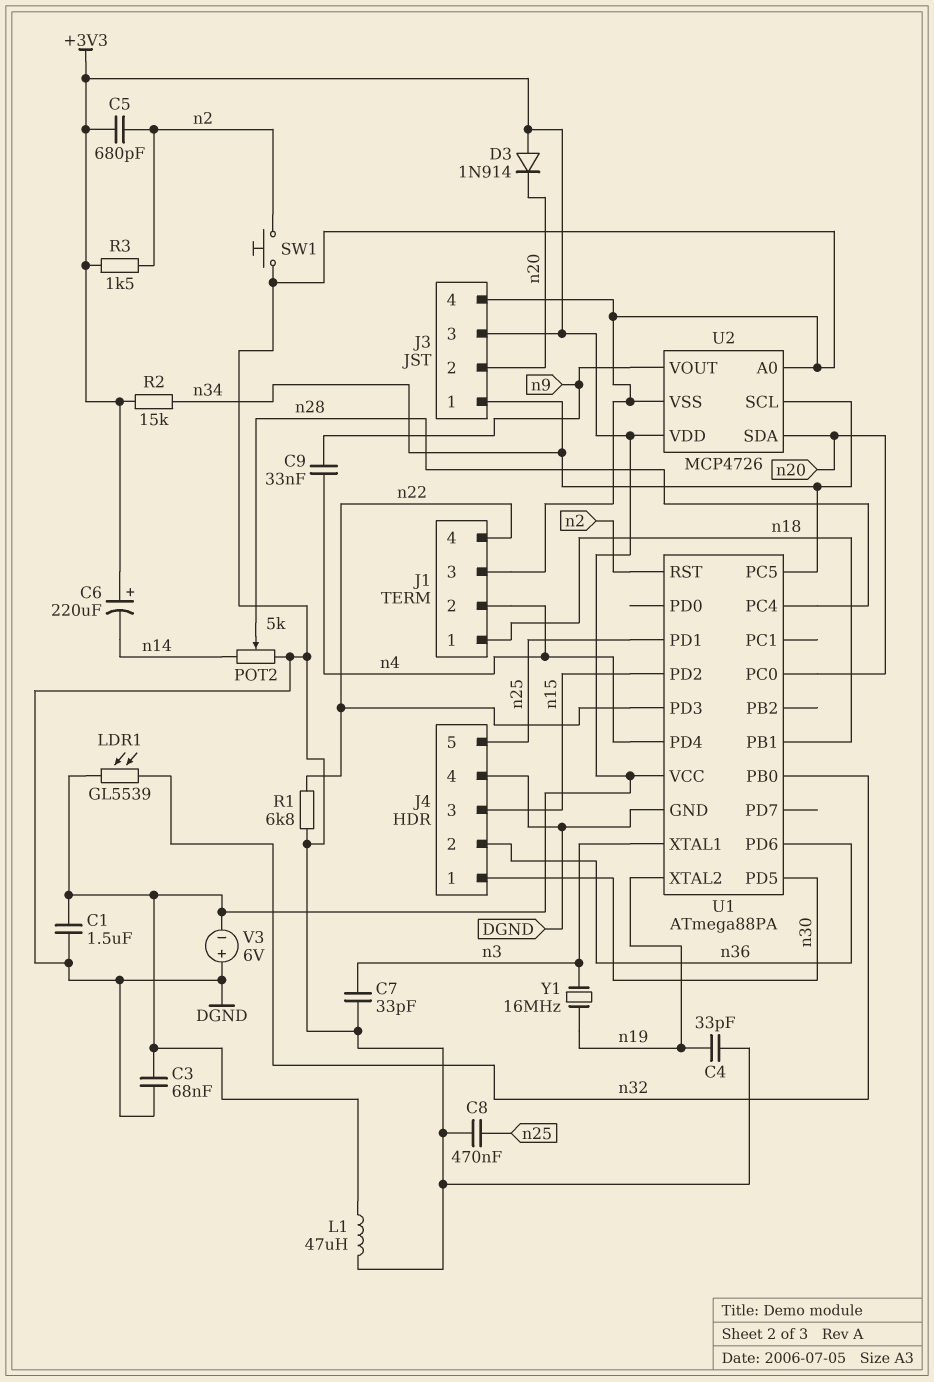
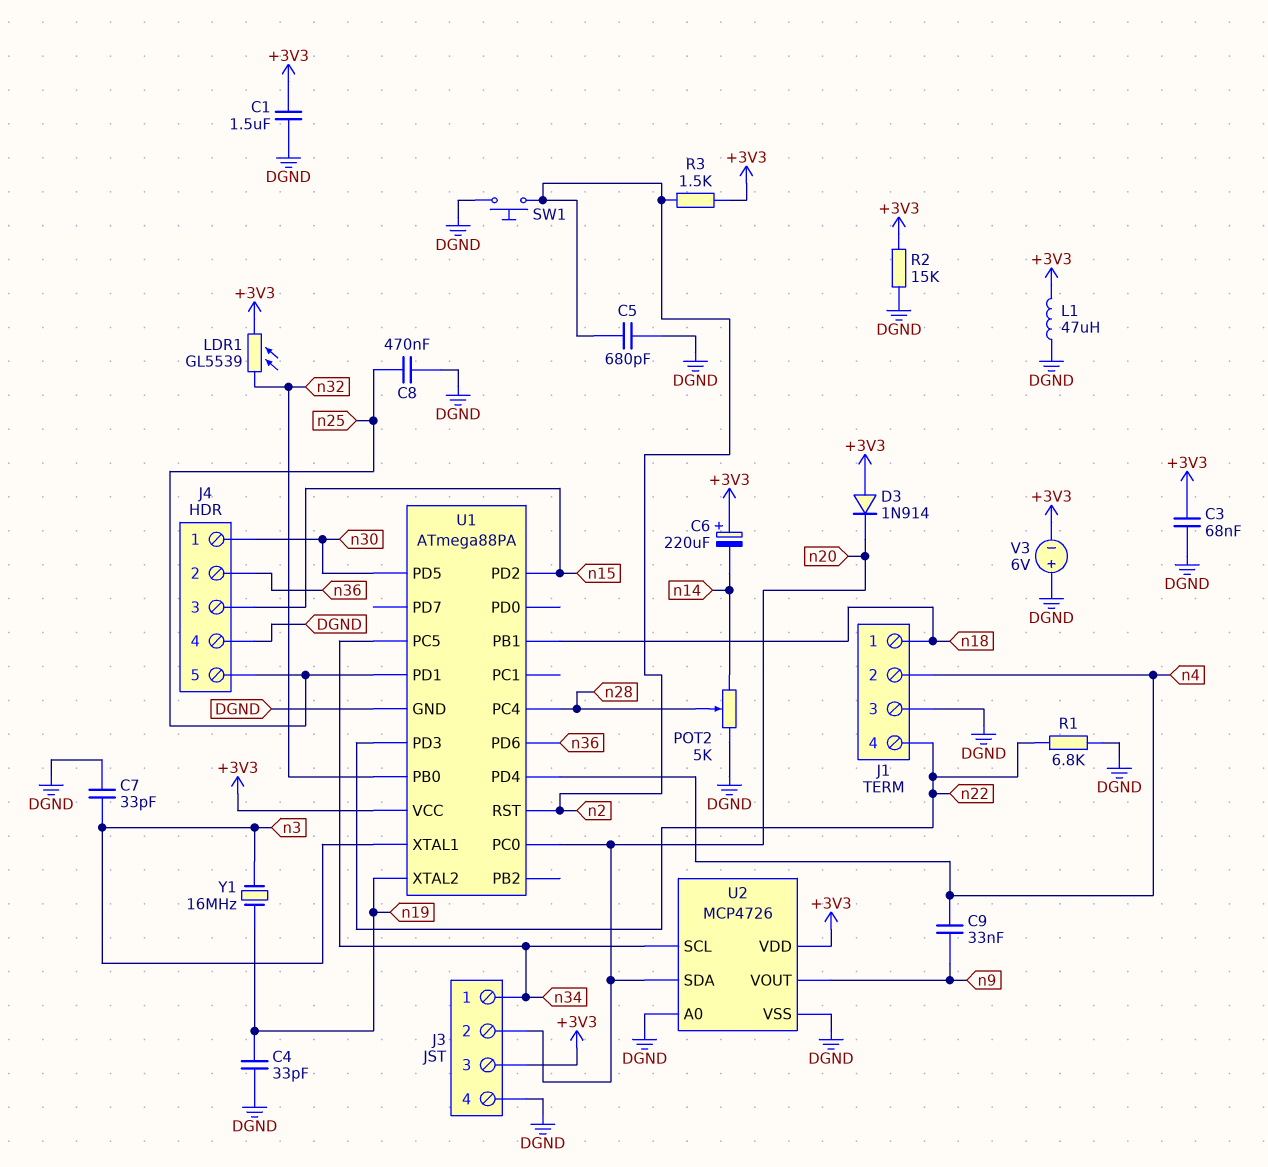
C5: 680pF (+3V3, n2) -> 680pF (DGND, n2)
R2: 15k (+3V3, n34) -> 15k (+3V3, DGND)

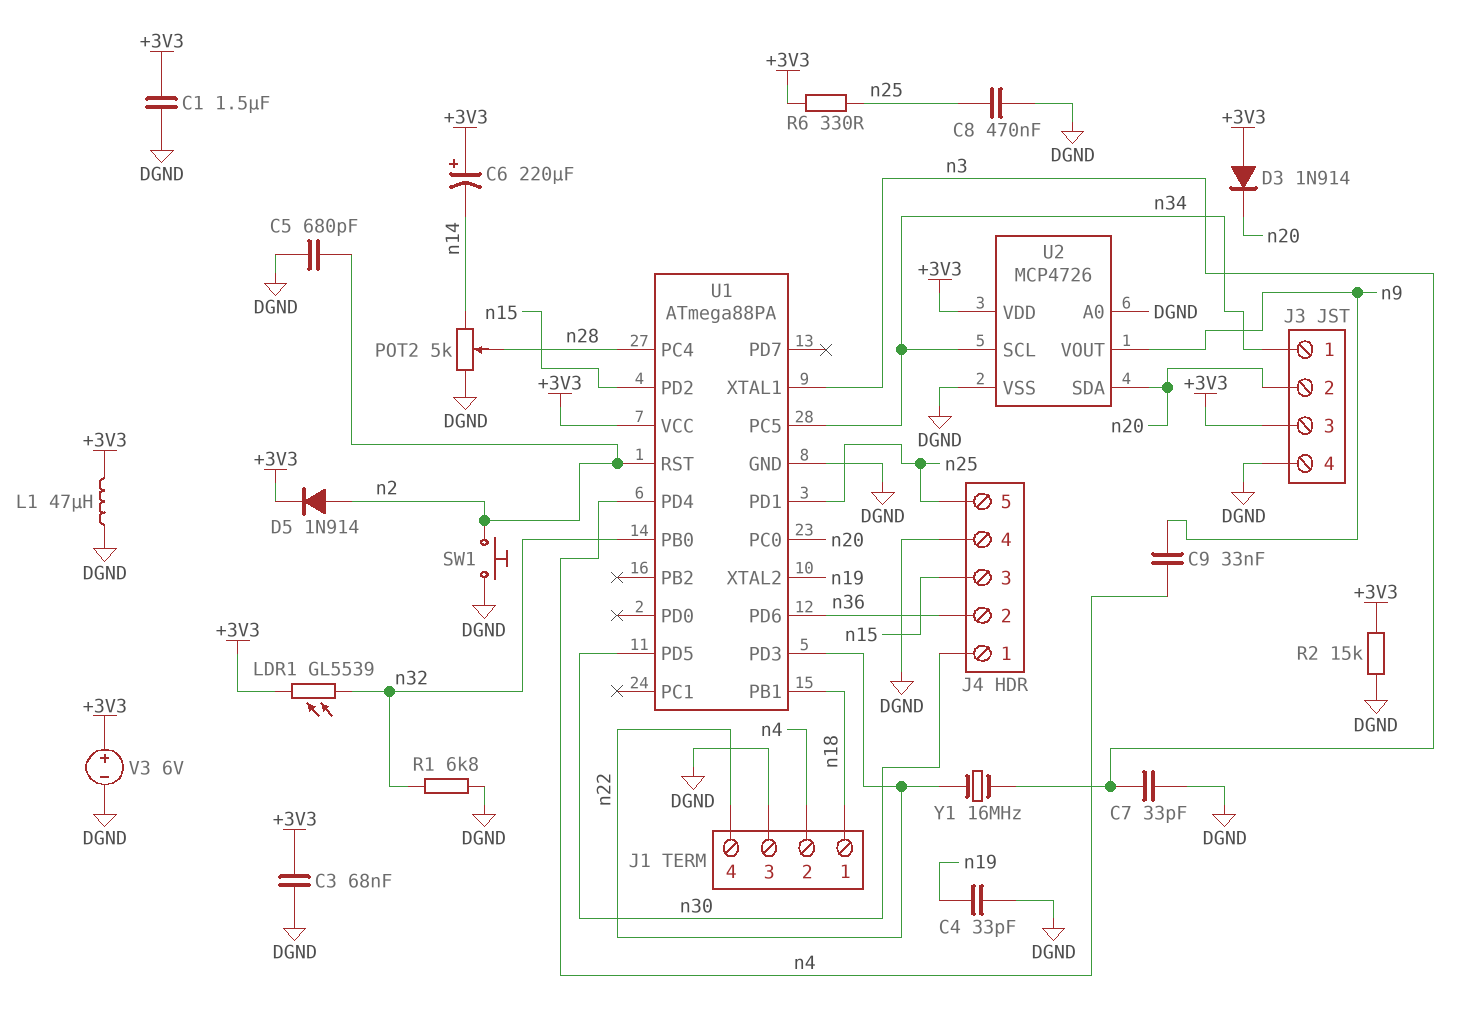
D5: none -> diode 1N914 (A n2, K +3V3)
R1: 6.8k (DGND, n22) -> 6.8k (DGND, n32)
R3: 1.5k (+3V3, n2) -> none
R6: none -> 330 (+3V3, n25)
V3: 6V (plus DGND, minus +3V3) -> 6V (plus +3V3, minus DGND)
Y1: 16MHz (n3, n19) -> 16MHz (n3, n22)

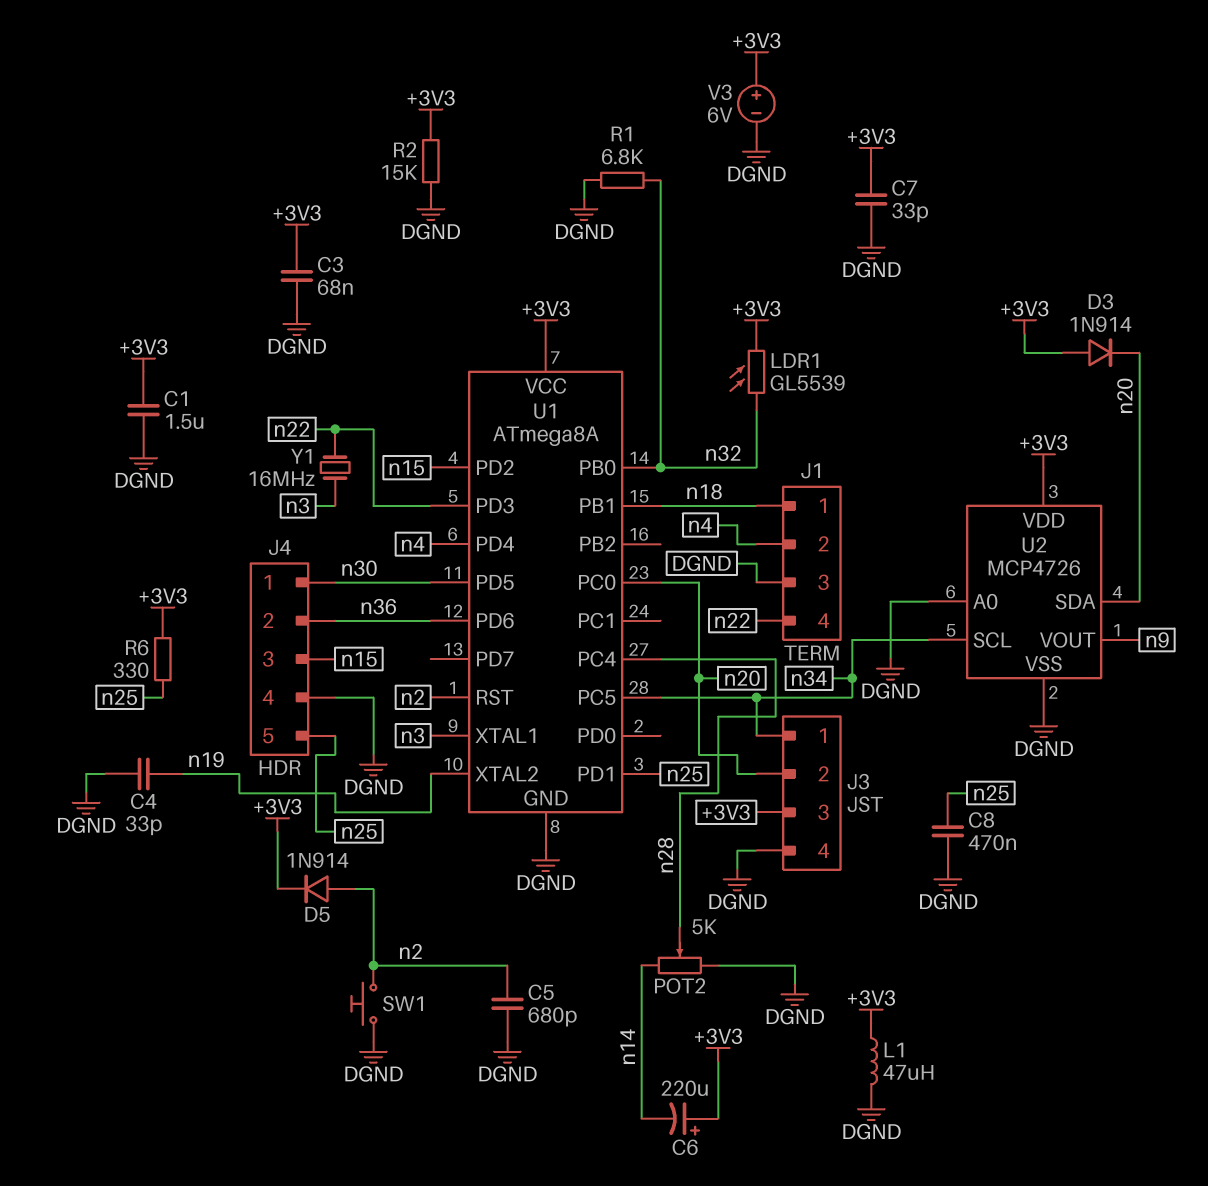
C7: 33pF (DGND, n3) -> 33pF (+3V3, DGND)
C9: 33nF (n4, n9) -> none
U1: ATmega88PA -> ATmega8A

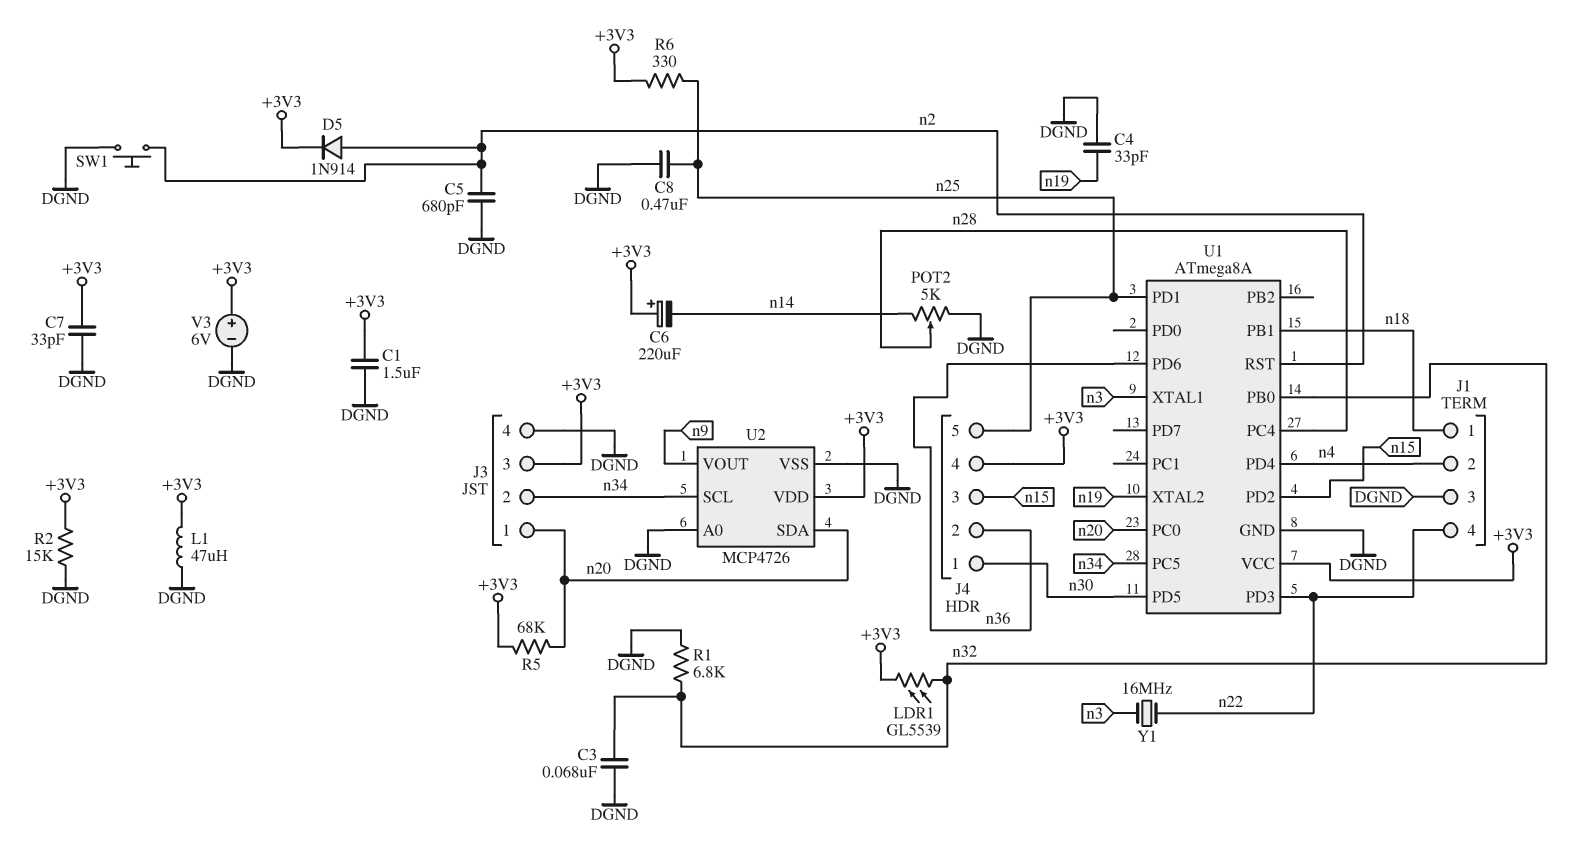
C3: 68nF (+3V3, DGND) -> 68nF (DGND, n32)
D3: diode 1N914 (A +3V3, K n20) -> none
J3 pin 1: n34 -> n20
J3 pin 2: n20 -> n34
J4 pin 4: DGND -> +3V3
R5: none -> 68k (+3V3, n20)

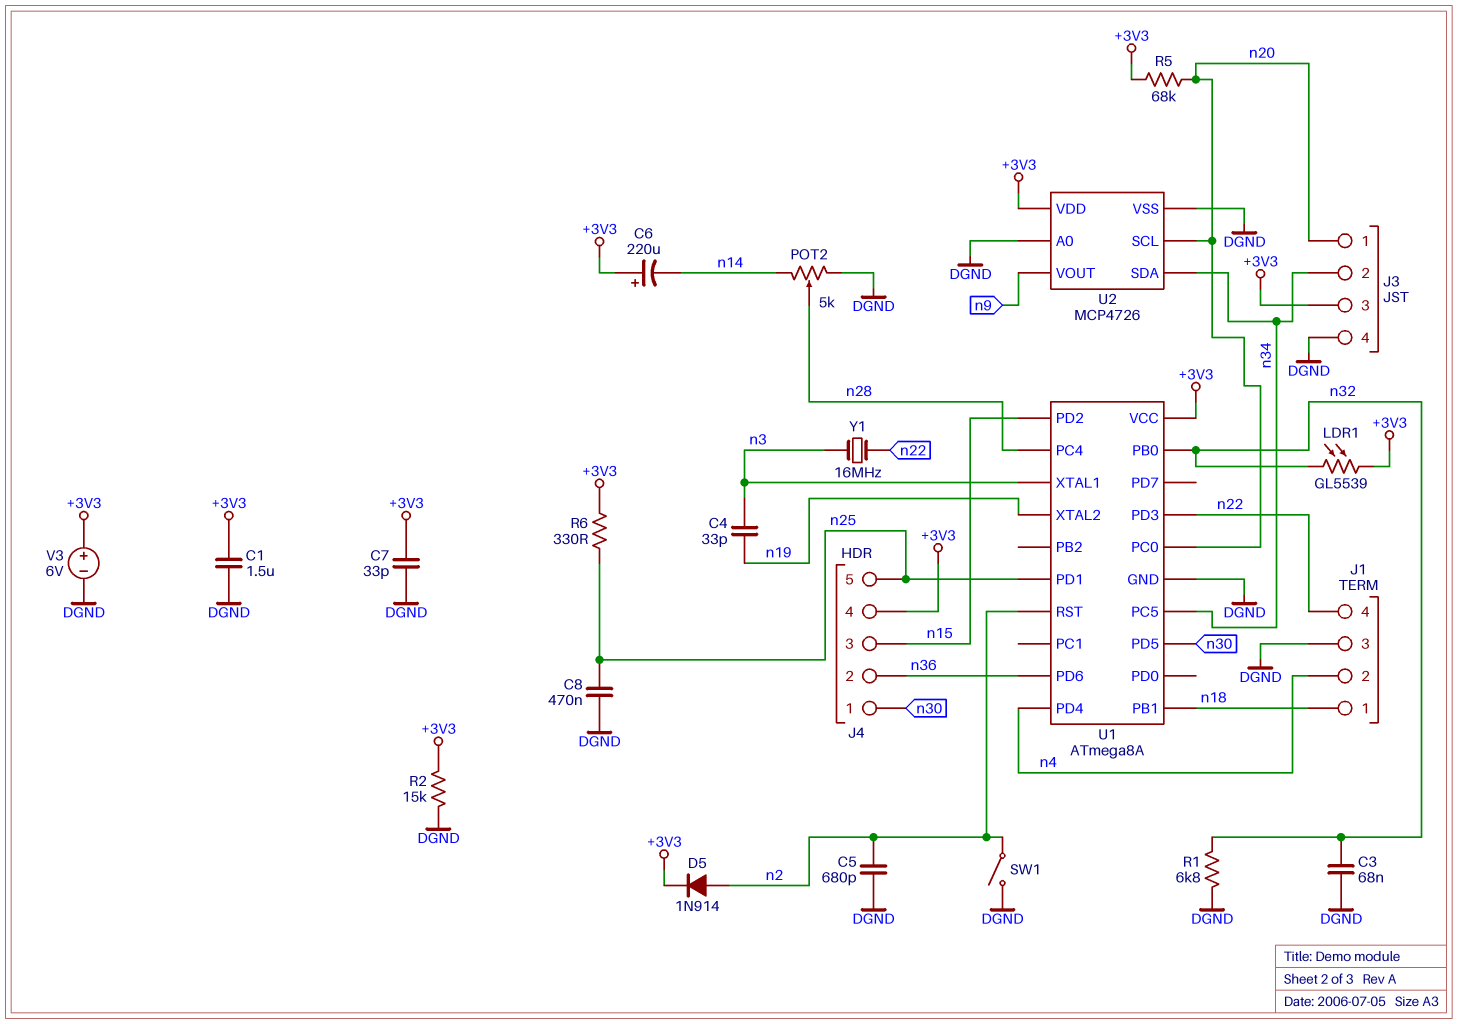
C4: 33pF (DGND, n19) -> 33pF (n3, n19)
L1: 47uH (+3V3, DGND) -> none
SW1: button (DGND, n2) -> switch (DGND, n2)
U2 pin SCL: n34 -> n20
U2 pin SDA: n20 -> n34

